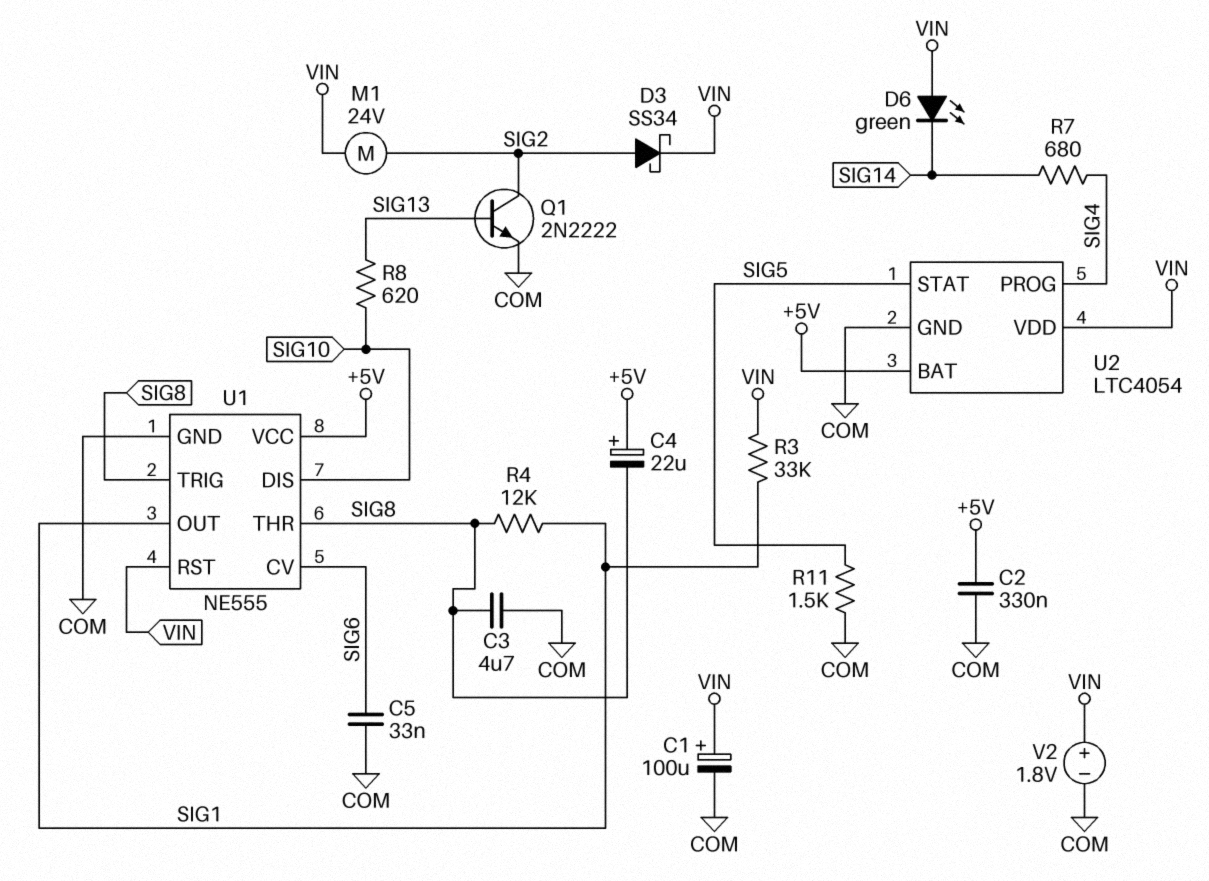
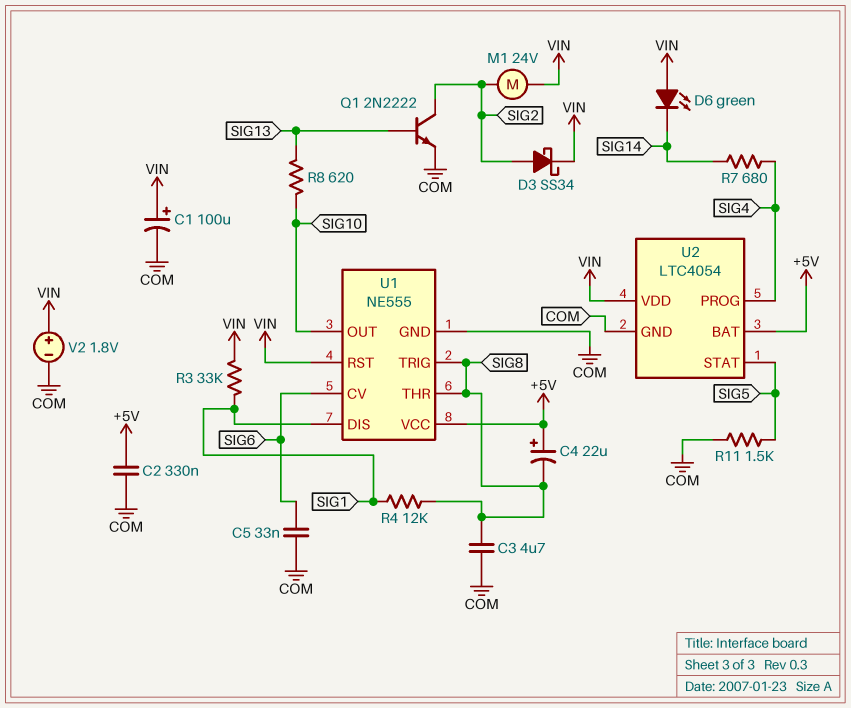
U1 pin DIS: SIG10 -> SIG1
U1 pin OUT: SIG1 -> SIG10

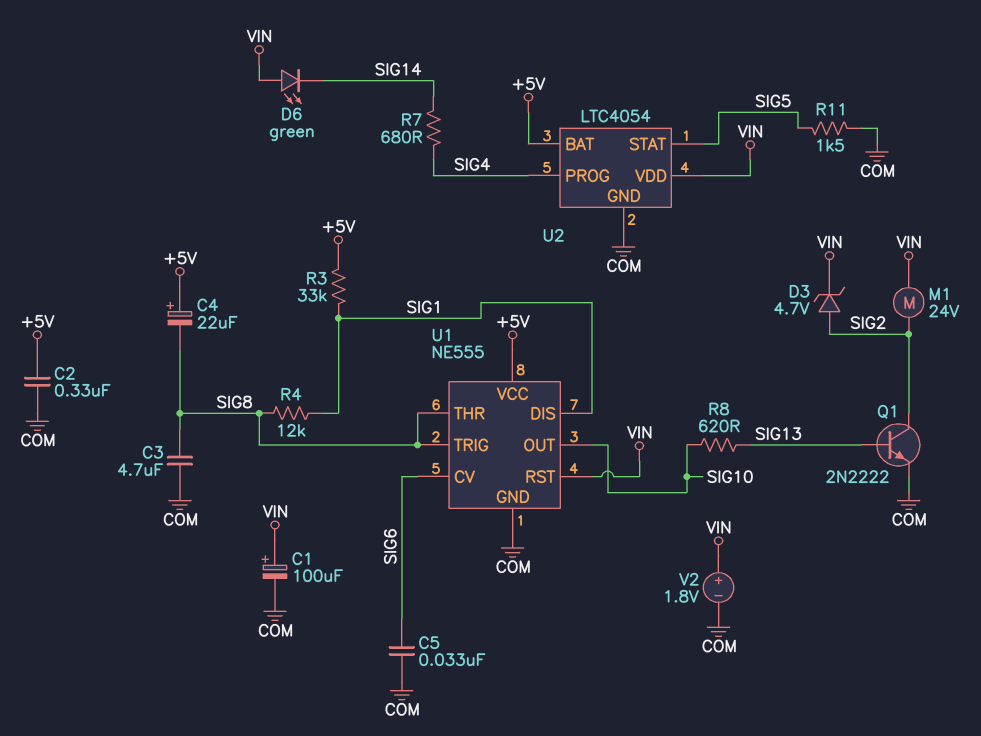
D3: schottky SS34 (A SIG2, K VIN) -> zener 4.7V (A SIG2, K VIN)
R3: 33k (SIG1, VIN) -> 33k (+5V, SIG1)

